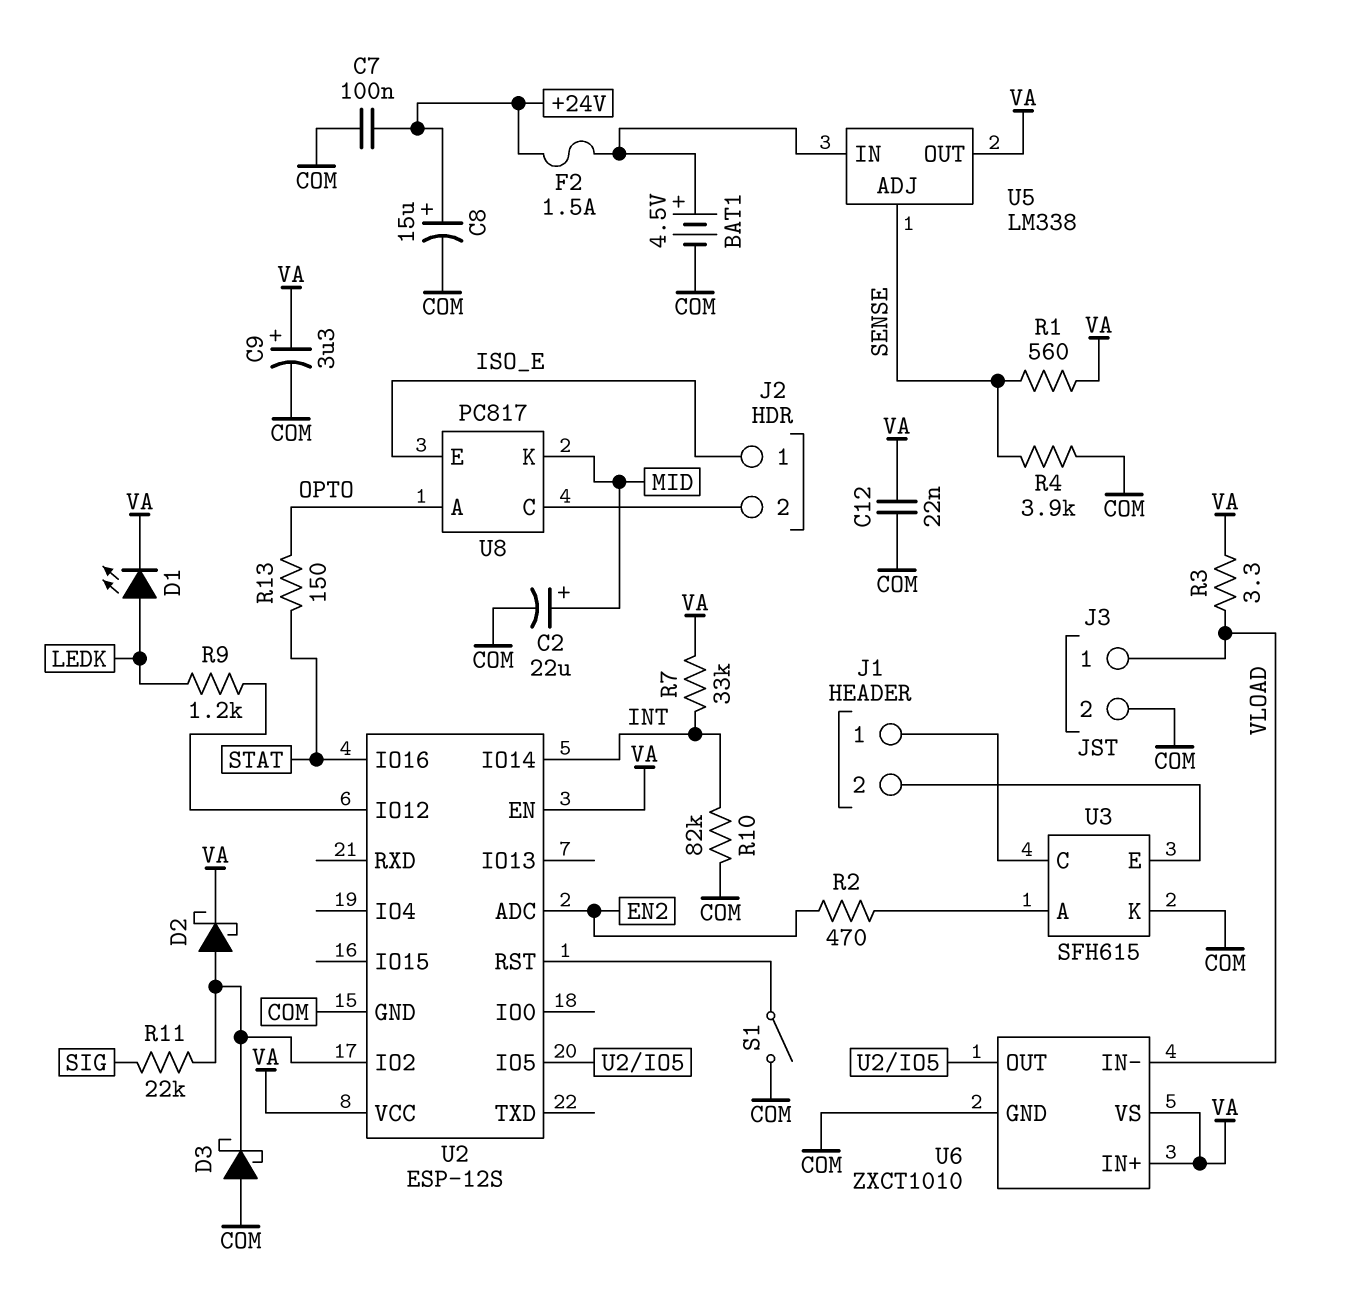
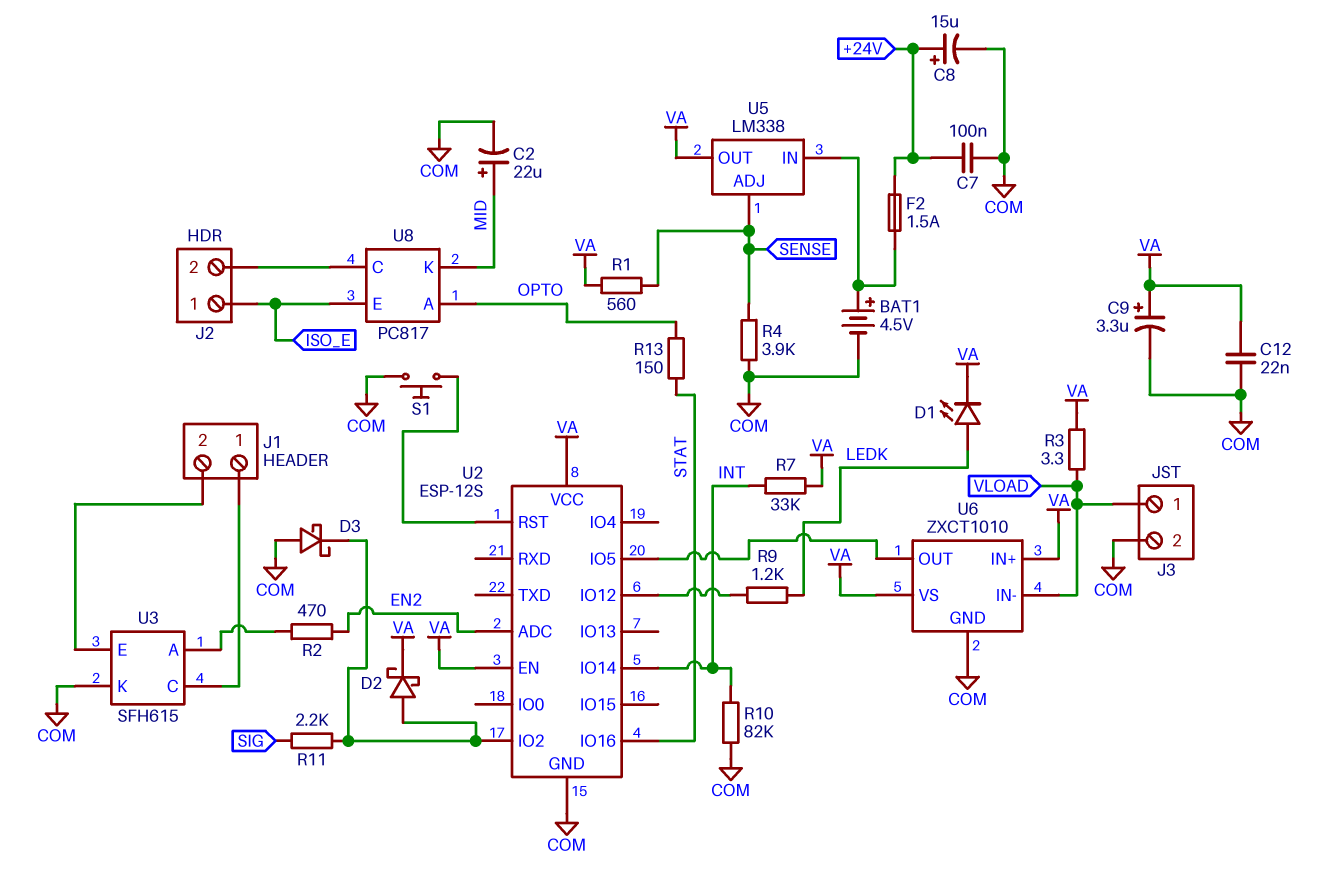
R11: 22k (SIG, U2/IO2) -> 2.2k (SIG, U2/IO2)
S1: switch (COM, U2/RST) -> button (COM, U2/RST)

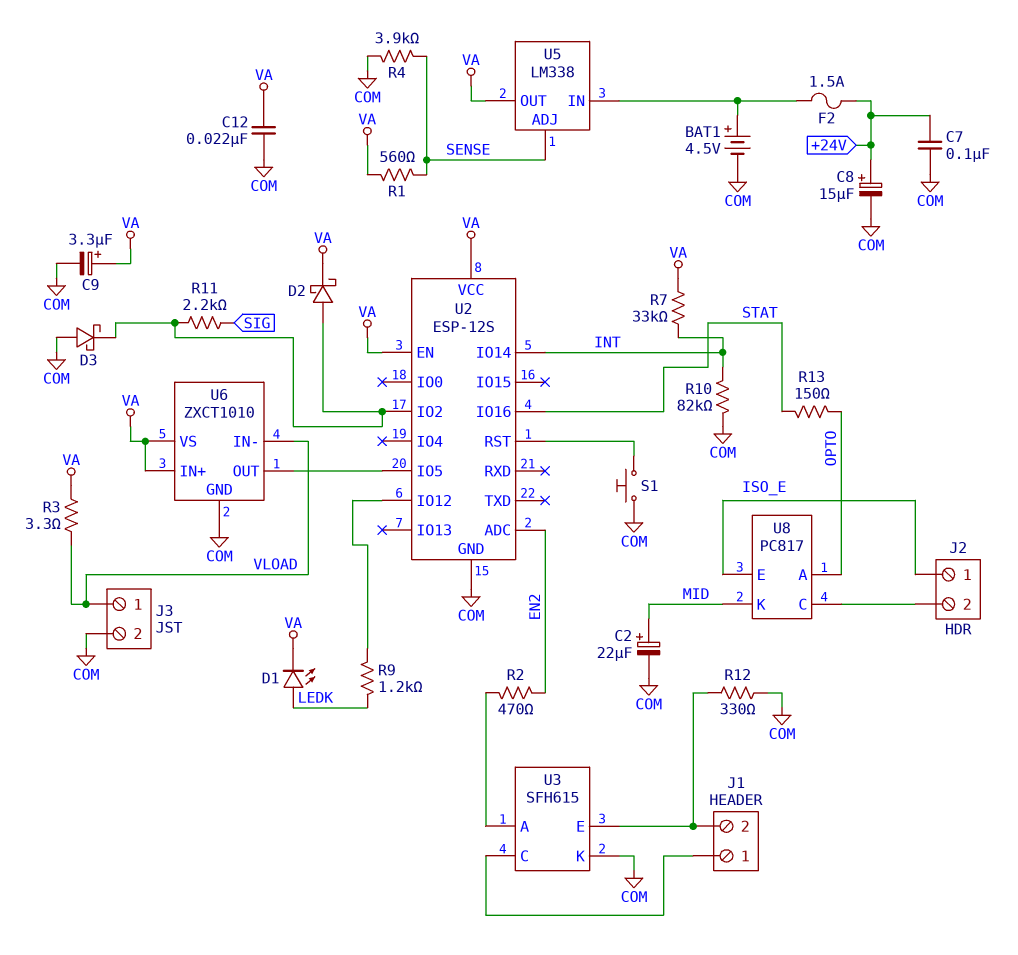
R12: none -> 330 (COM, J1/2)

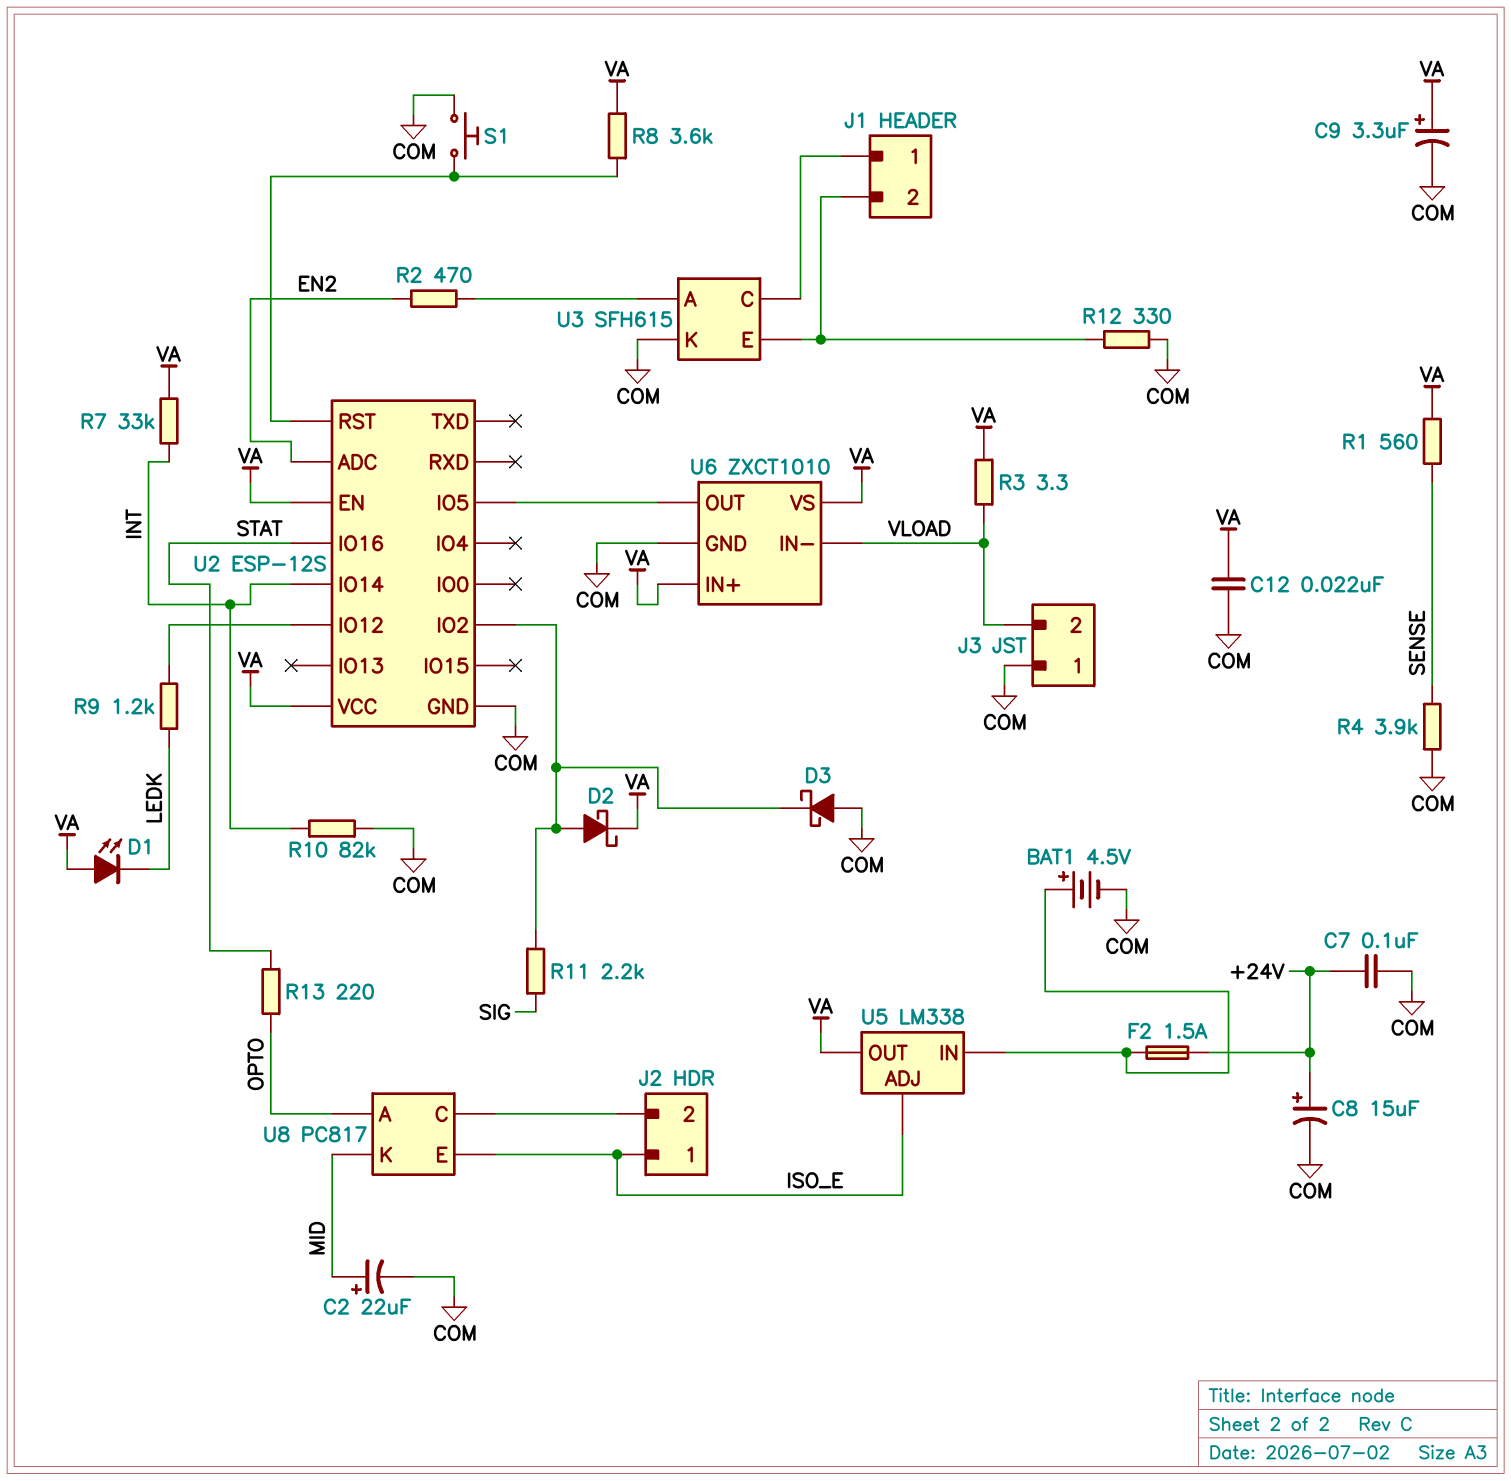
D1: LED (A LEDK, K VA) -> LED (A VA, K LEDK)
J3 pin 1: VLOAD -> COM
J3 pin 2: COM -> VLOAD
R8: none -> 3.6k (U2/RST, VA)
R13: 150 (OPTO, STAT) -> 220 (OPTO, STAT)
U5 pin ADJ: SENSE -> ISO_E

